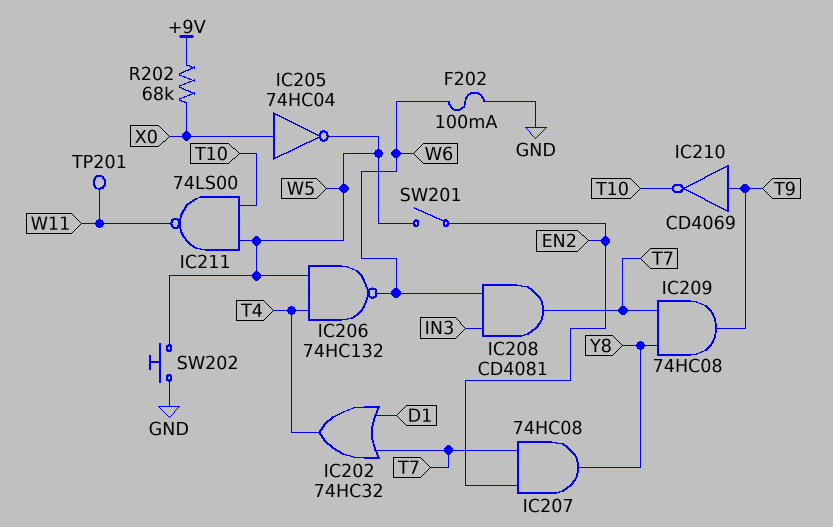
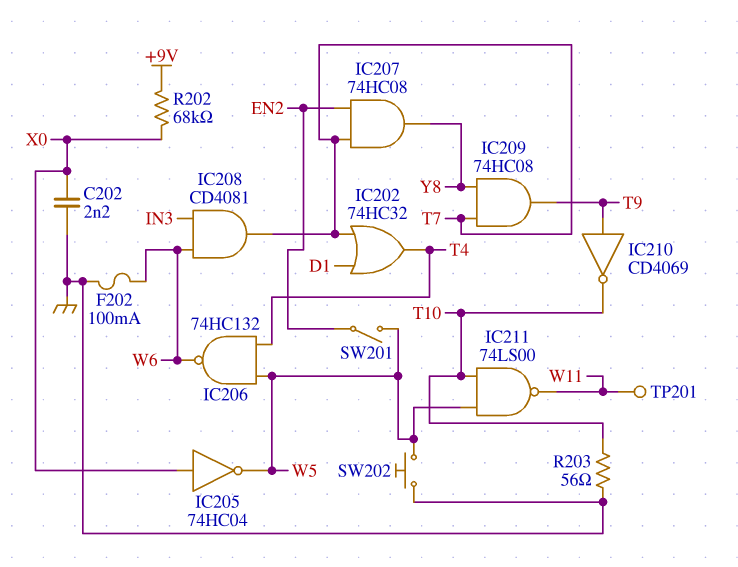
C202: none -> 2.2nF (GND, X0)
R203: none -> 56 (GND, T10)

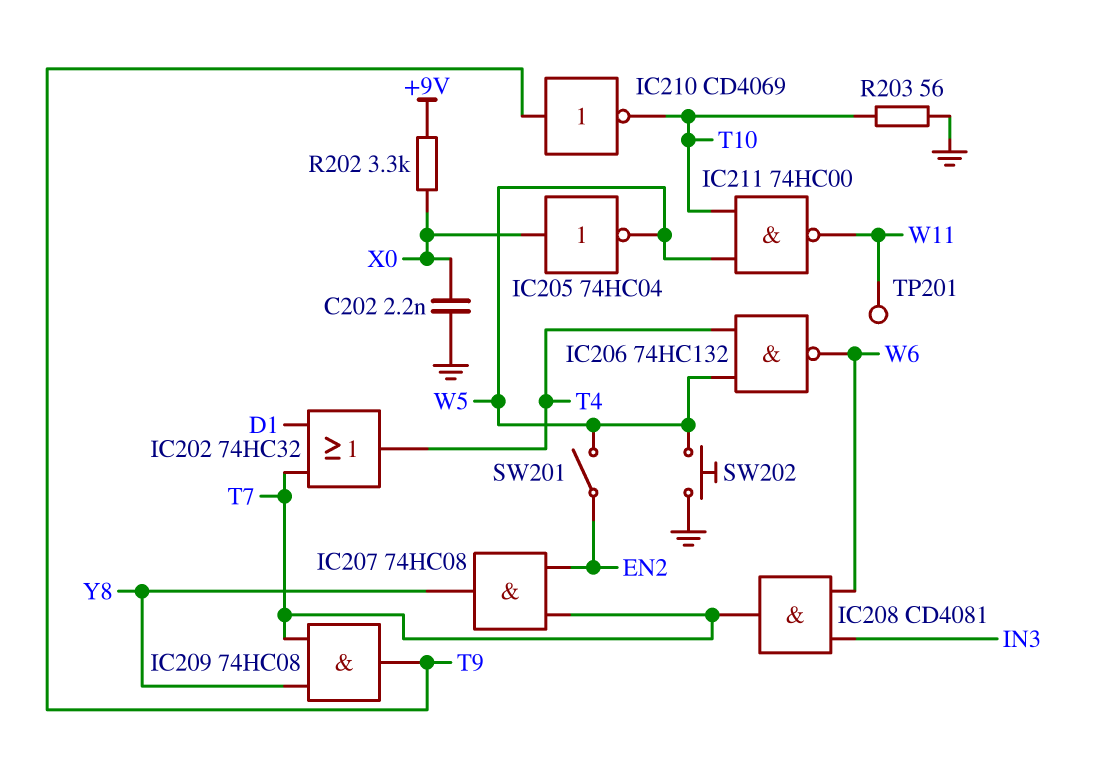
F202: 100mA (GND, W6) -> none
IC211: NAND 74LS00 (in T10, in W5, out W11) -> NAND 74HC00 (in T10, in W5, out W11)
R202: 68k (+9V, X0) -> 3.3k (+9V, X0)

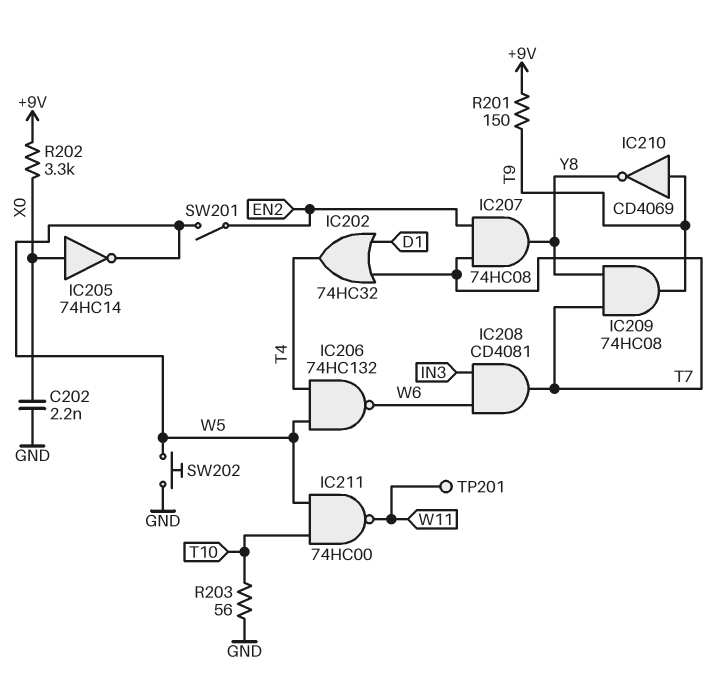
IC205: NOT 74HC04 (in X0, out W5) -> NOT 74HC14 (in X0, out W5)
IC210: NOT CD4069 (in T9, out T10) -> NOT CD4069 (in T9, out Y8)
R201: none -> 150 (+9V, T9)

